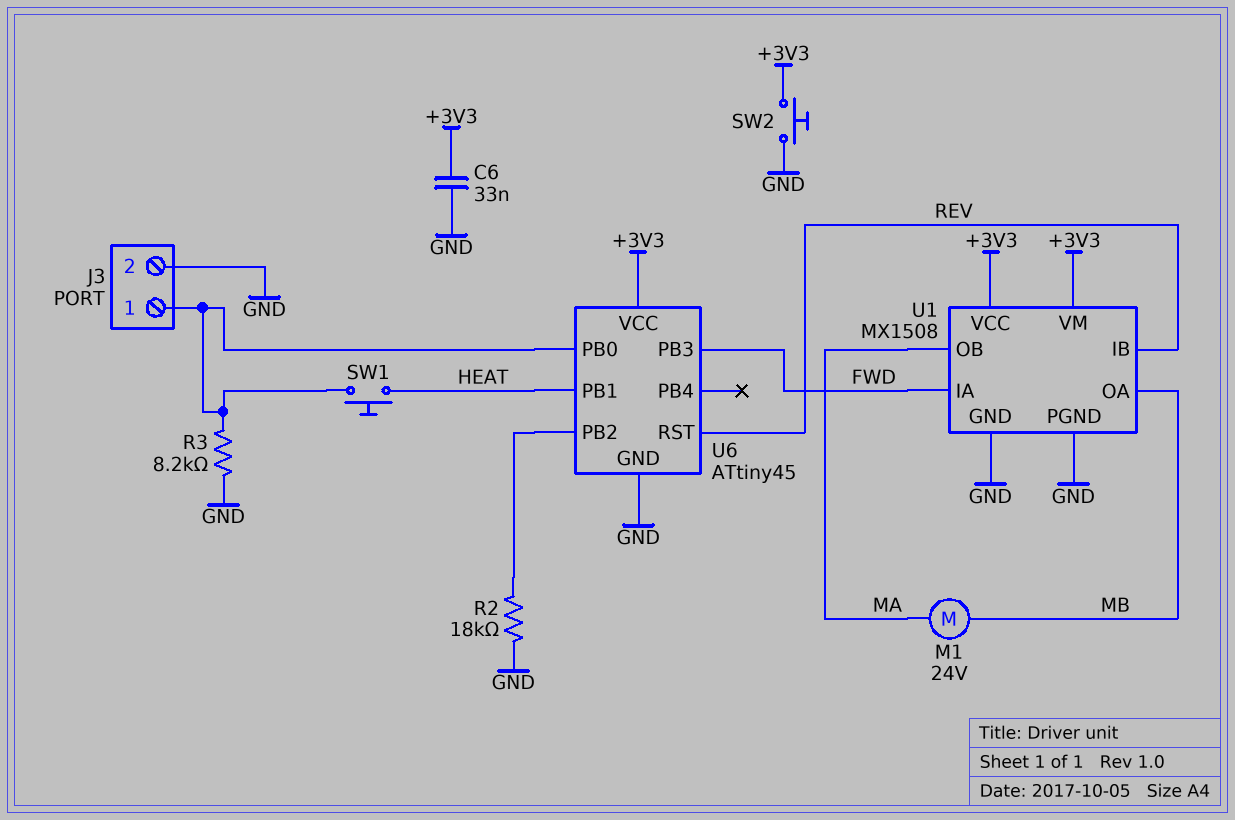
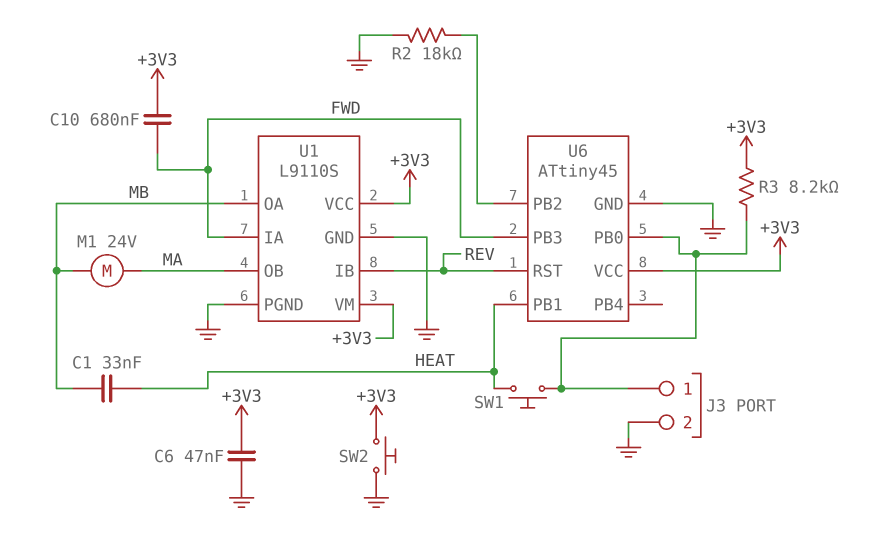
C1: none -> 33nF (HEAT, MB)
C6: 33nF (+3V3, GND) -> 47nF (+3V3, GND)
C10: none -> 680nF (+3V3, FWD)
R3: 8.2k (GND, J3/1) -> 8.2k (+3V3, J3/1)
U1: MX1508 -> L9110S

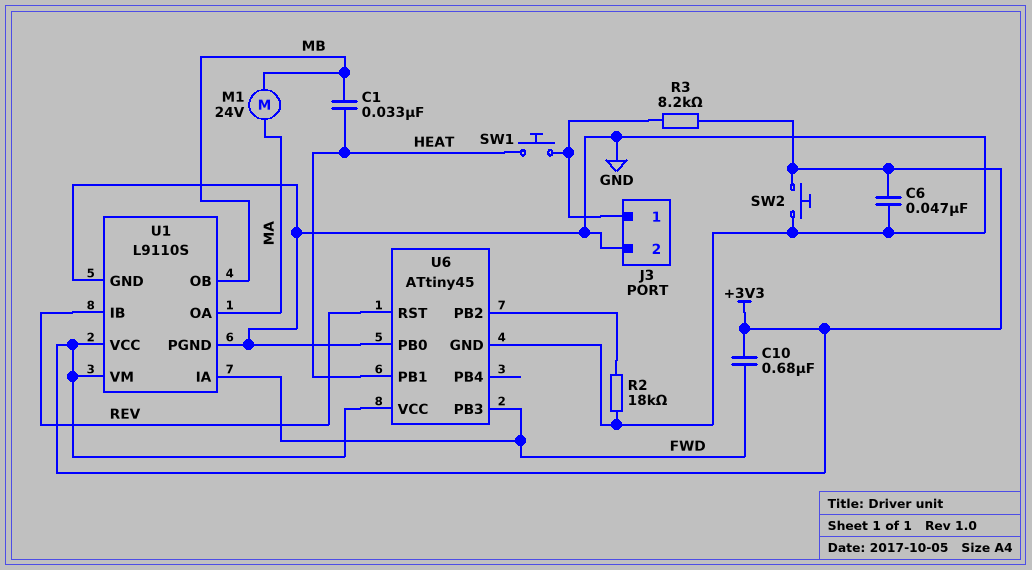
U1 pin OA: MB -> MA
U1 pin OB: MA -> MB
U6 pin PB0: J3/1 -> GND

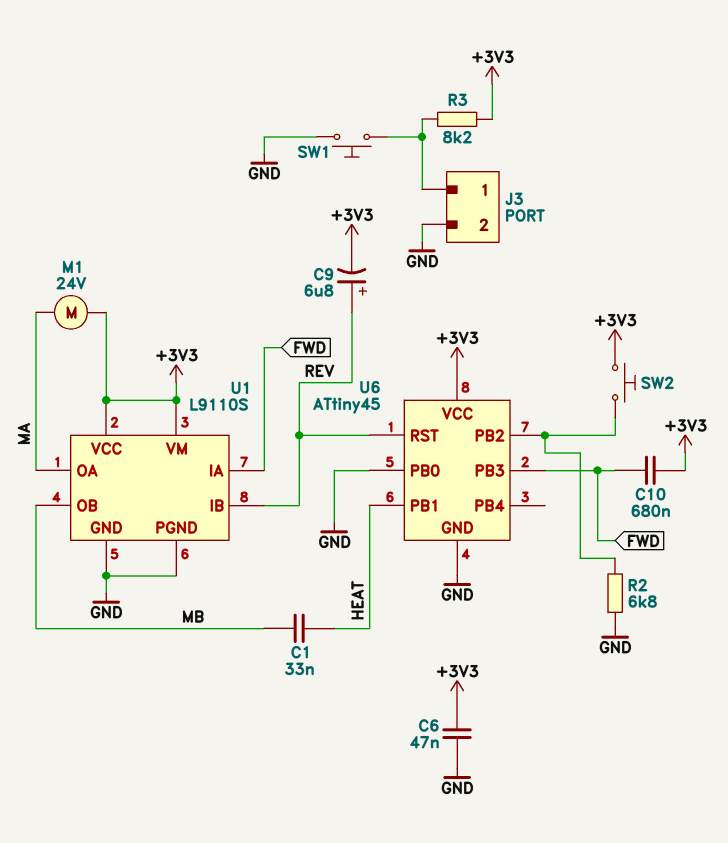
C9: none -> 6.8uF (plus REV, minus +3V3)
M1: motor 24V (MA, MB) -> motor 24V (+3V3, MA)
R2: 18k (GND, U6/PB2) -> 6.8k (GND, U6/PB2)
SW1: button (HEAT, J3/1) -> button (GND, J3/1)
SW2: button (+3V3, GND) -> button (+3V3, U6/PB2)

